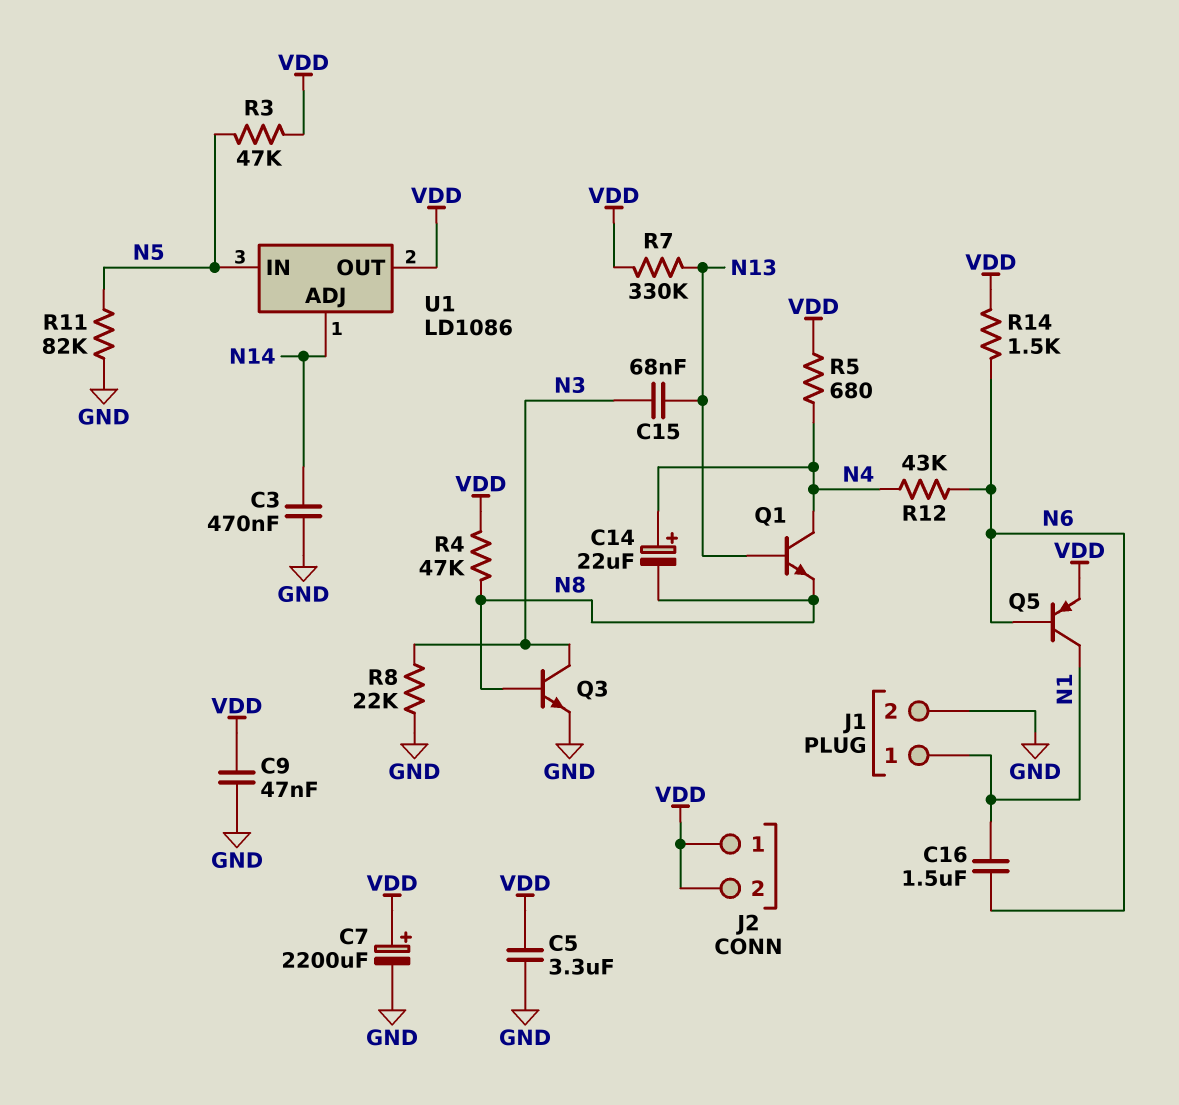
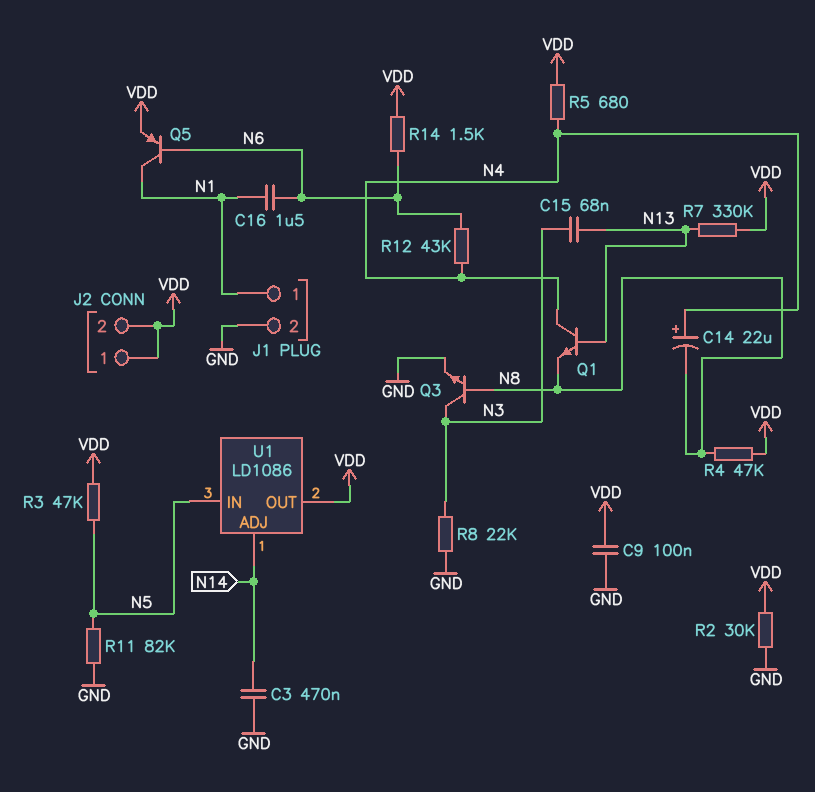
C5: 3.3uF (GND, VDD) -> none
C7: 2200uF (plus VDD, minus GND) -> none
C9: 47nF (GND, VDD) -> 100nF (GND, VDD)
R2: none -> 30k (GND, VDD)

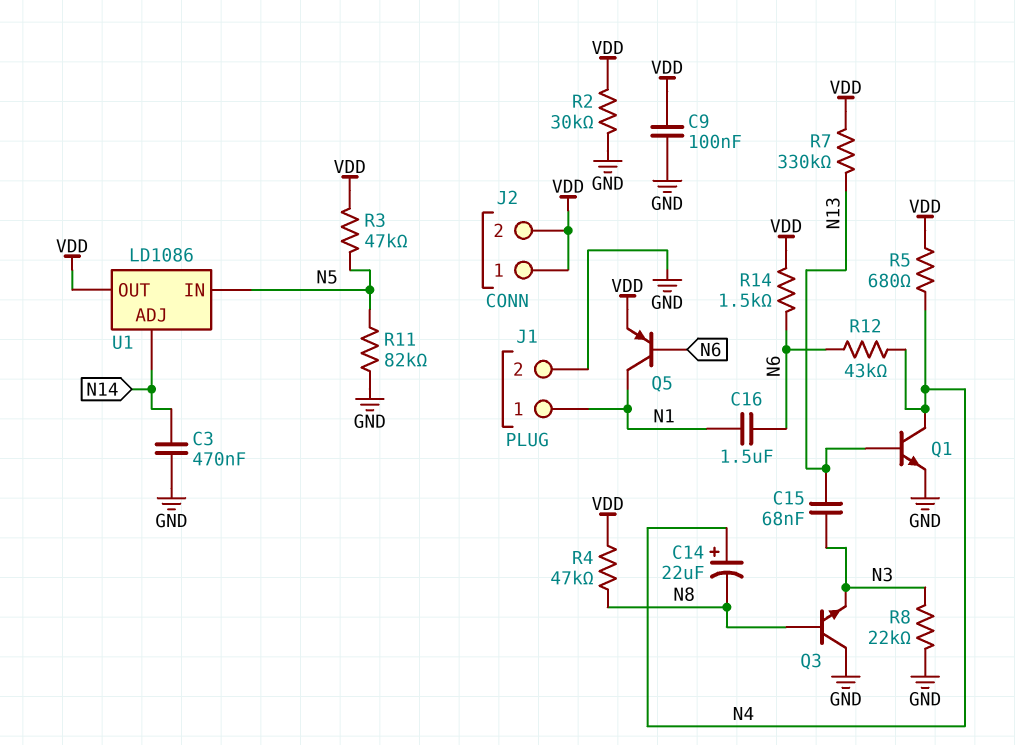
Q1: NPN (B N13, C N4, E N8) -> NPN (B N13, C N4, E GND)
Q3: NPN (B N8, C N3, E GND) -> NPN (B N8, C GND, E N3)

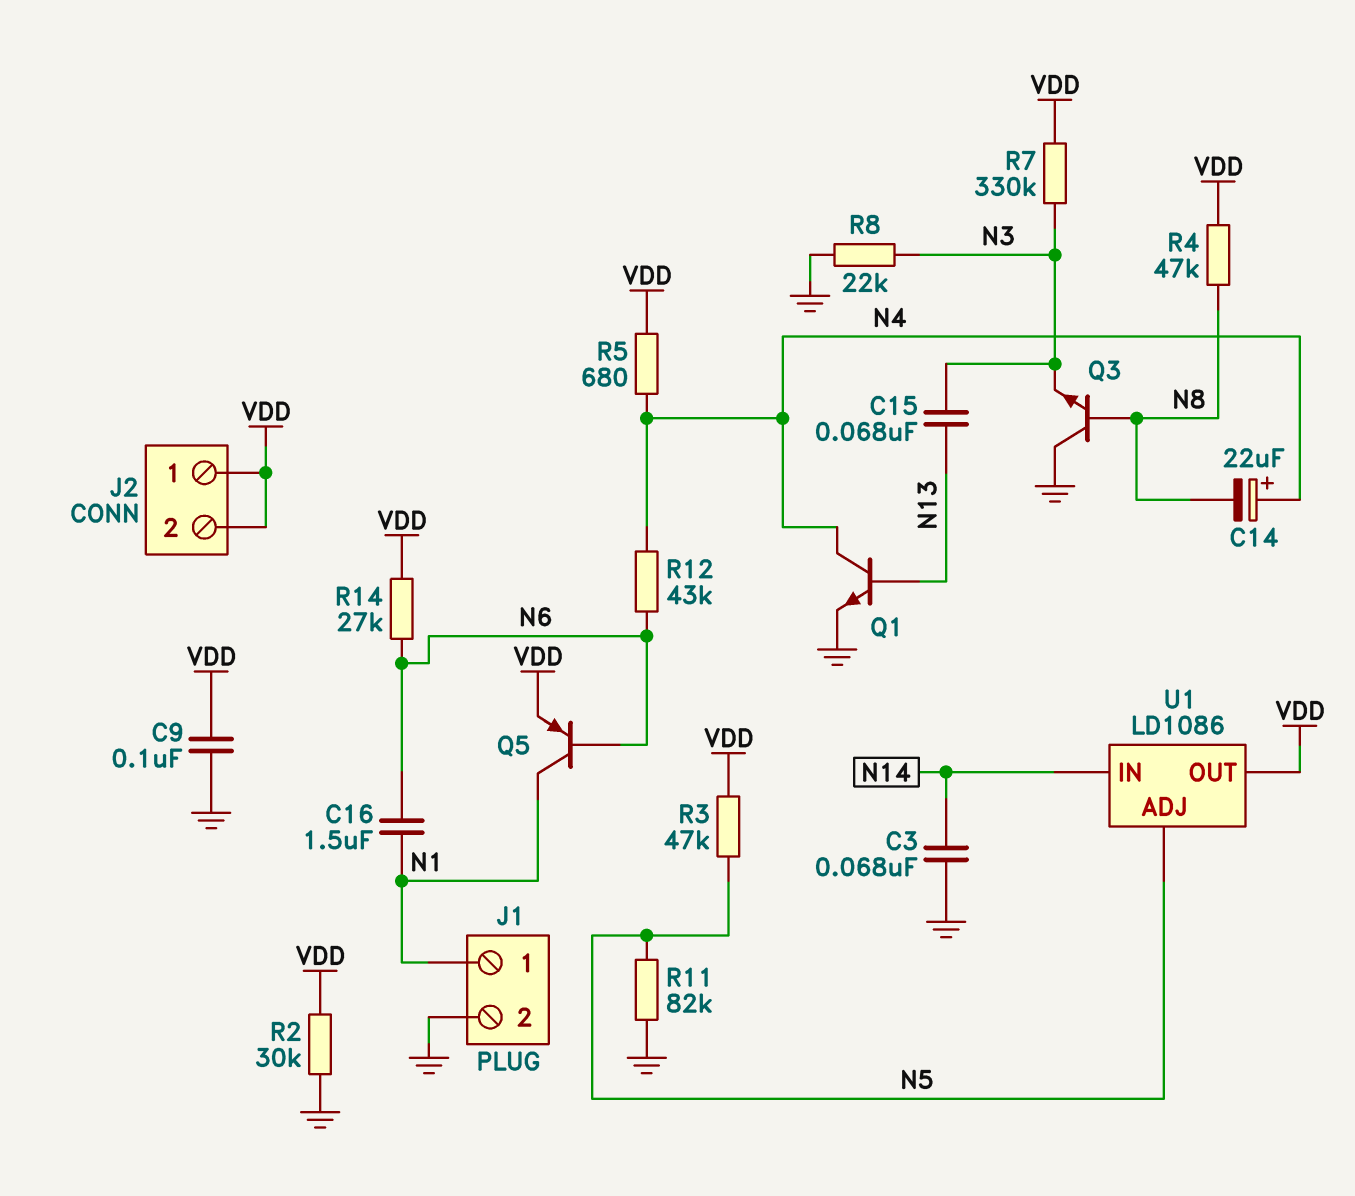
C3: 470nF (GND, N14) -> 68nF (GND, N14)
R7: 330k (N13, VDD) -> 330k (N3, VDD)
R14: 1.5k (N6, VDD) -> 27k (N6, VDD)
U1 pin ADJ: N14 -> N5
U1 pin IN: N5 -> N14

